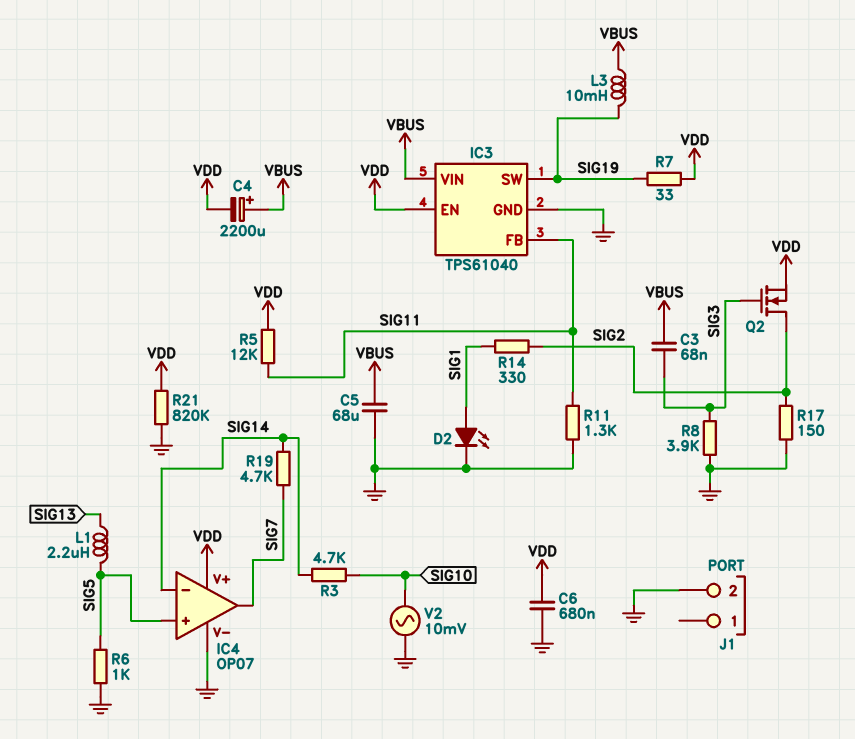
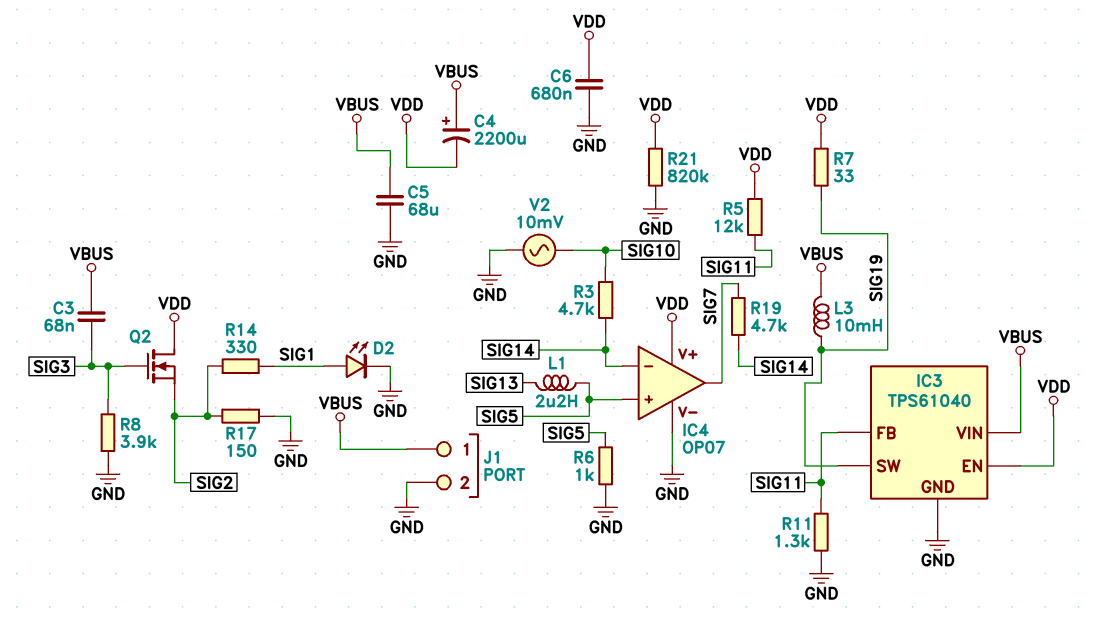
J1 pin 1: none -> VBUS
Q2: NMOS (G SIG3, D SIG2, S VDD) -> NMOS (G SIG3, D VDD, S SIG2)

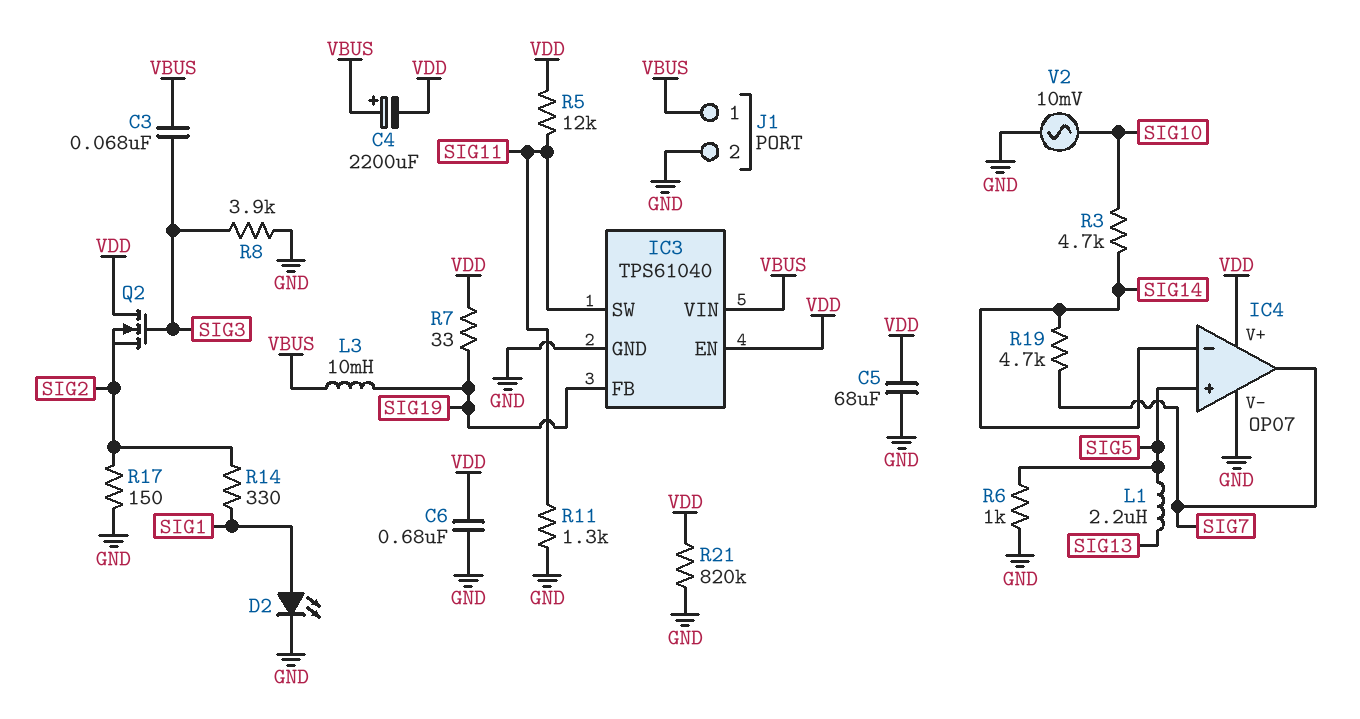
C5: 68uF (GND, VBUS) -> 68uF (GND, VDD)
IC3 pin FB: SIG11 -> SIG19
IC3 pin SW: SIG19 -> SIG11

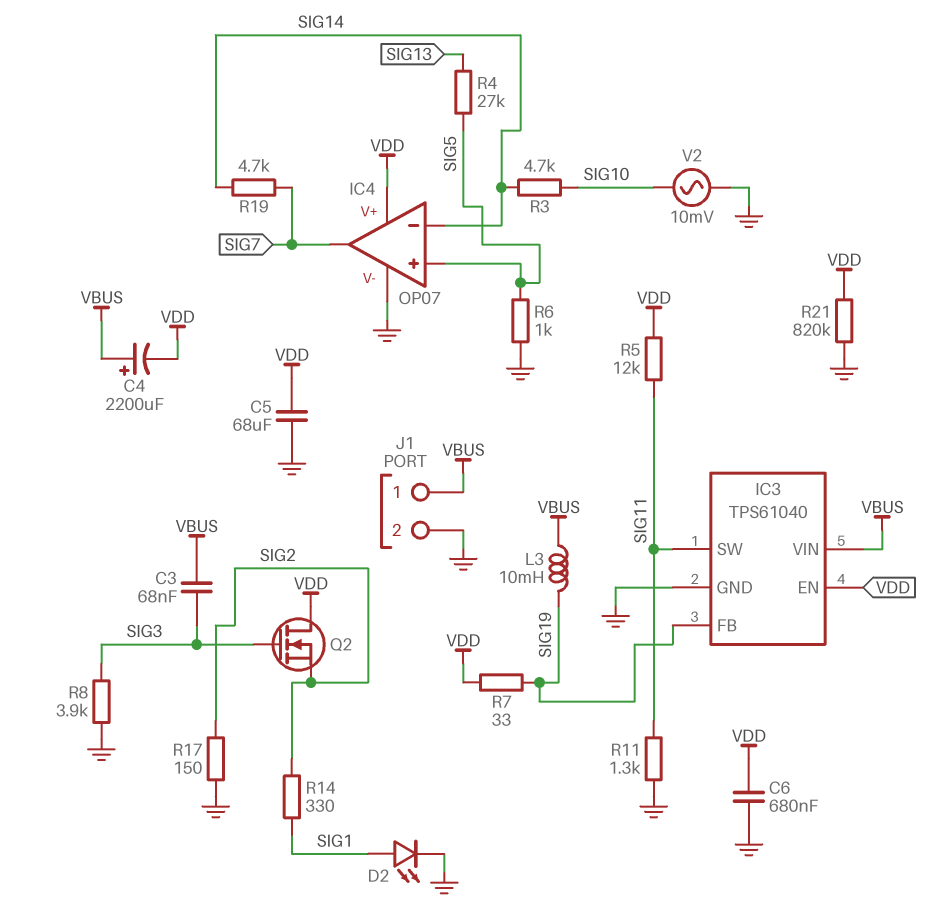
L1: 2.2uH (SIG5, SIG13) -> none
R4: none -> 27k (SIG5, SIG13)

